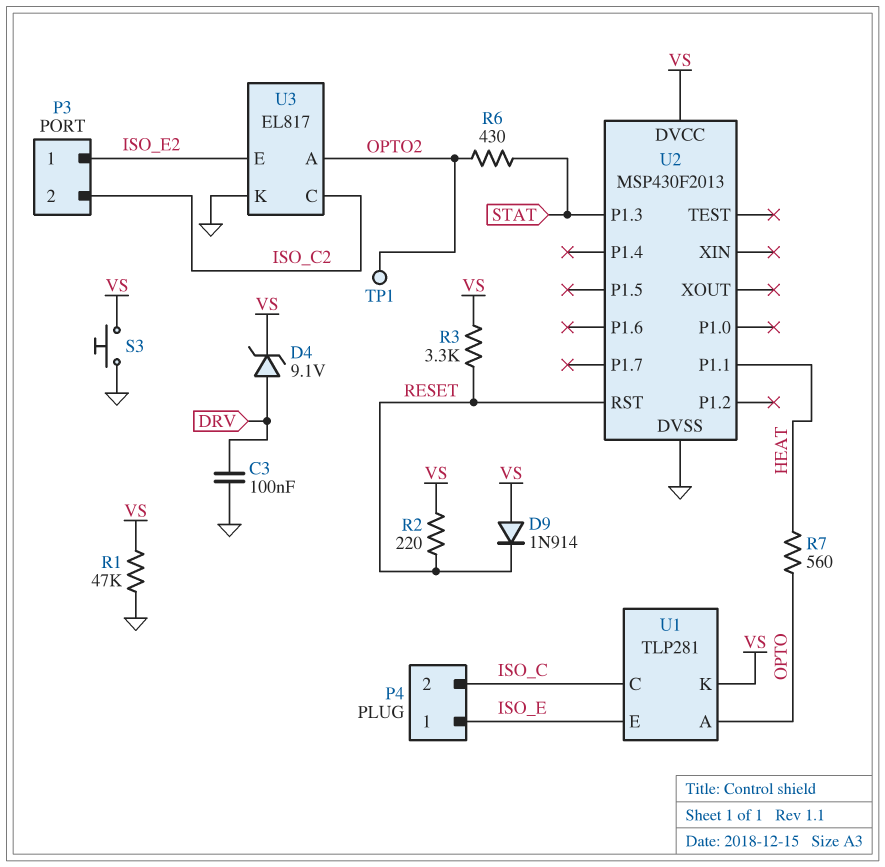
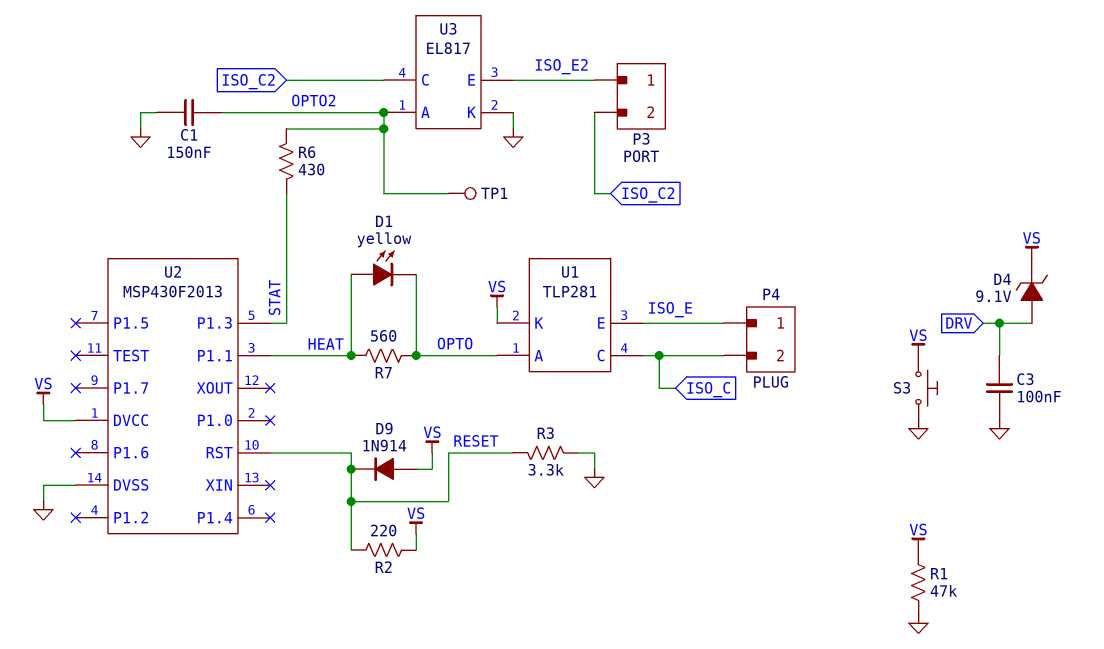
C1: none -> 150nF (GND, OPTO2)
D1: none -> LED yellow (A HEAT, K OPTO)
R3: 3.3k (RESET, VS) -> 3.3k (GND, RESET)

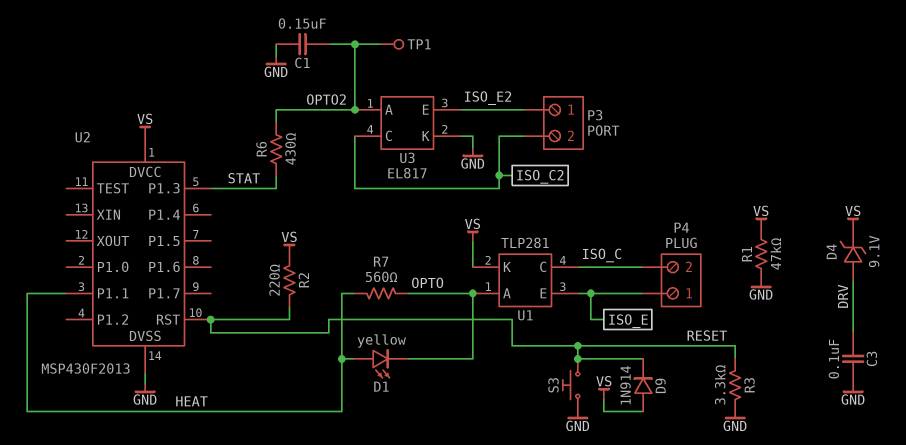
S3: button (GND, VS) -> button (GND, RESET)

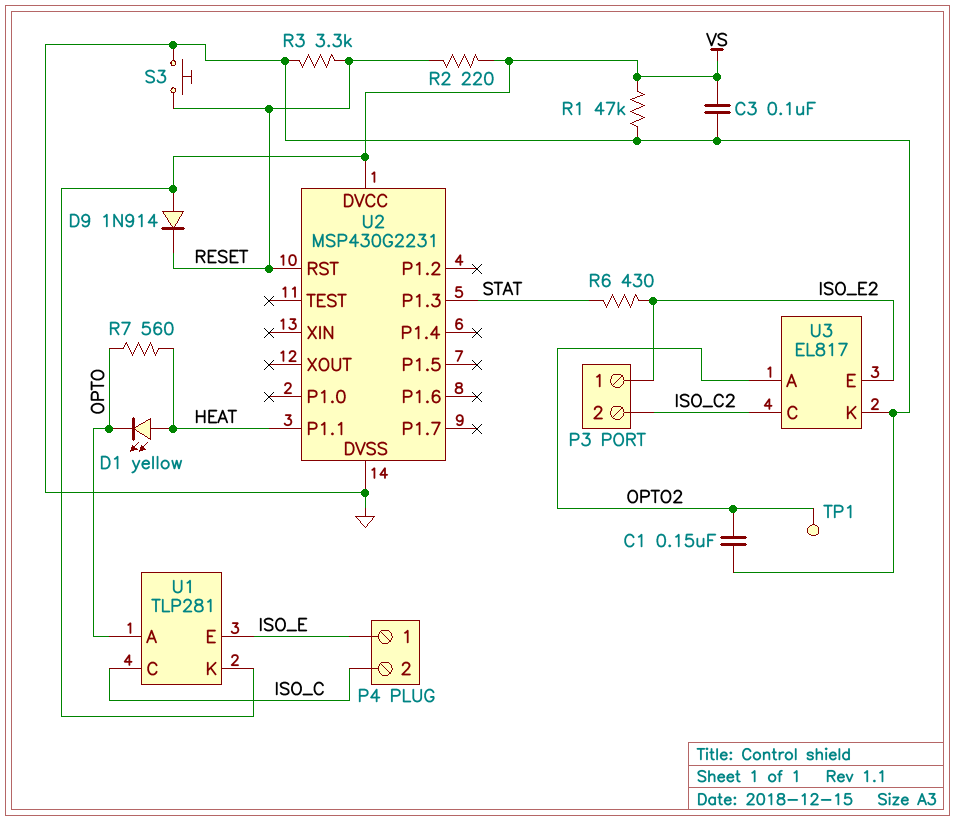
C3: 100nF (DRV, GND) -> 100nF (GND, VS)
D4: zener 9.1V (A DRV, K VS) -> none
R6: 430 (OPTO2, STAT) -> 430 (ISO_E2, STAT)
U2: MSP430F2013 -> MSP430G2231

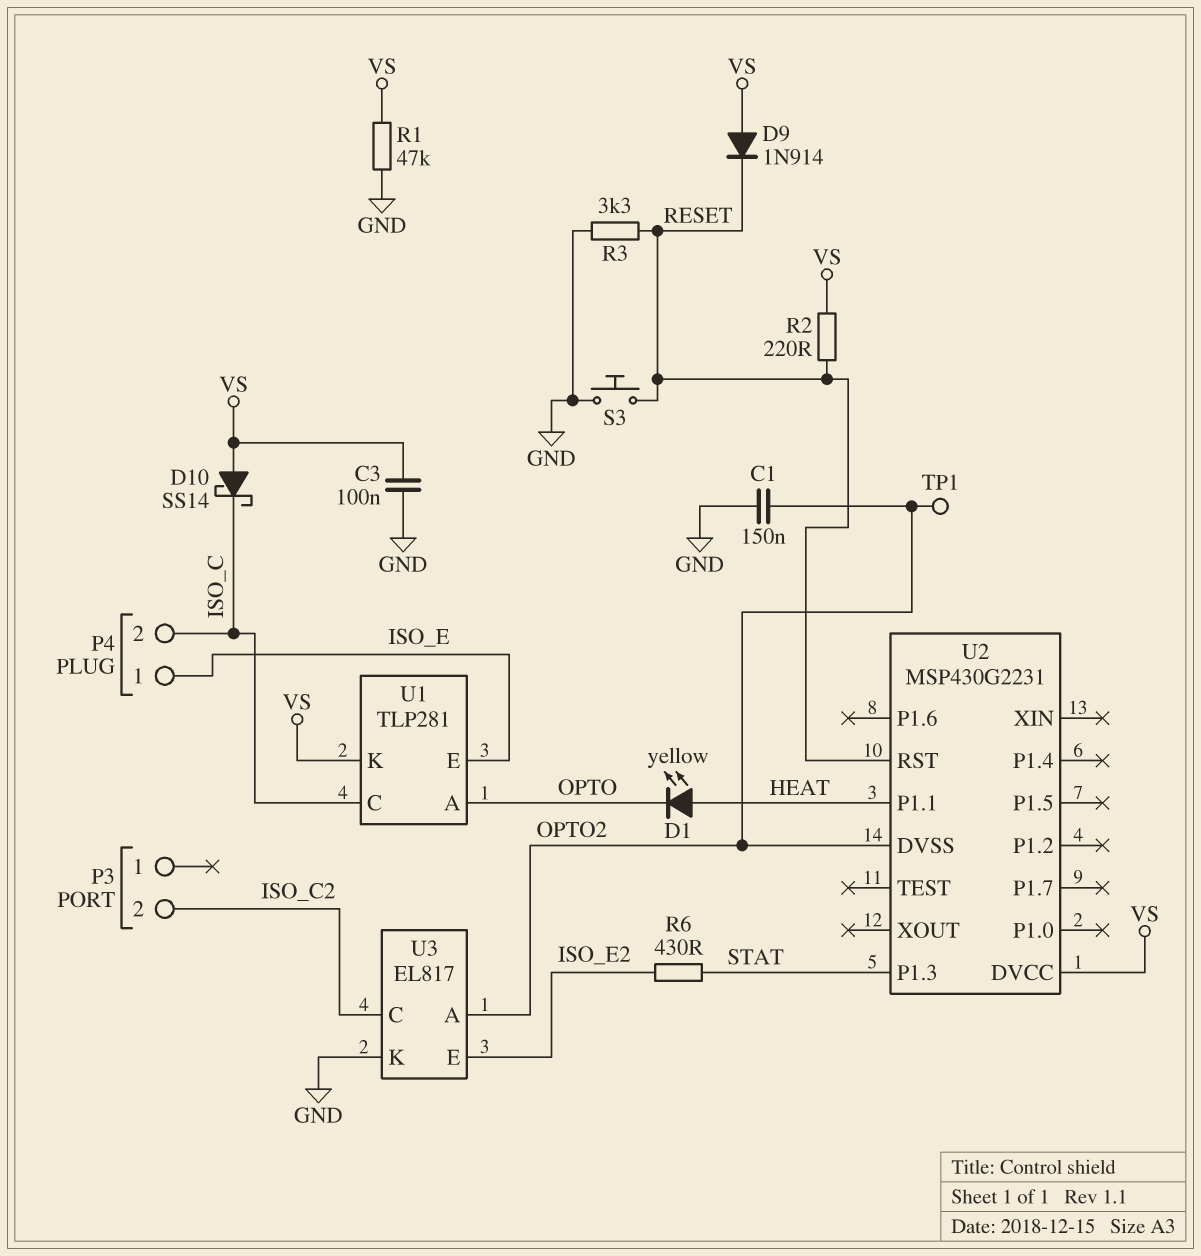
D10: none -> schottky SS14 (A VS, K ISO_C)
P3 pin 1: ISO_E2 -> none
R7: 560 (HEAT, OPTO) -> none
U2 pin DVSS: GND -> OPTO2

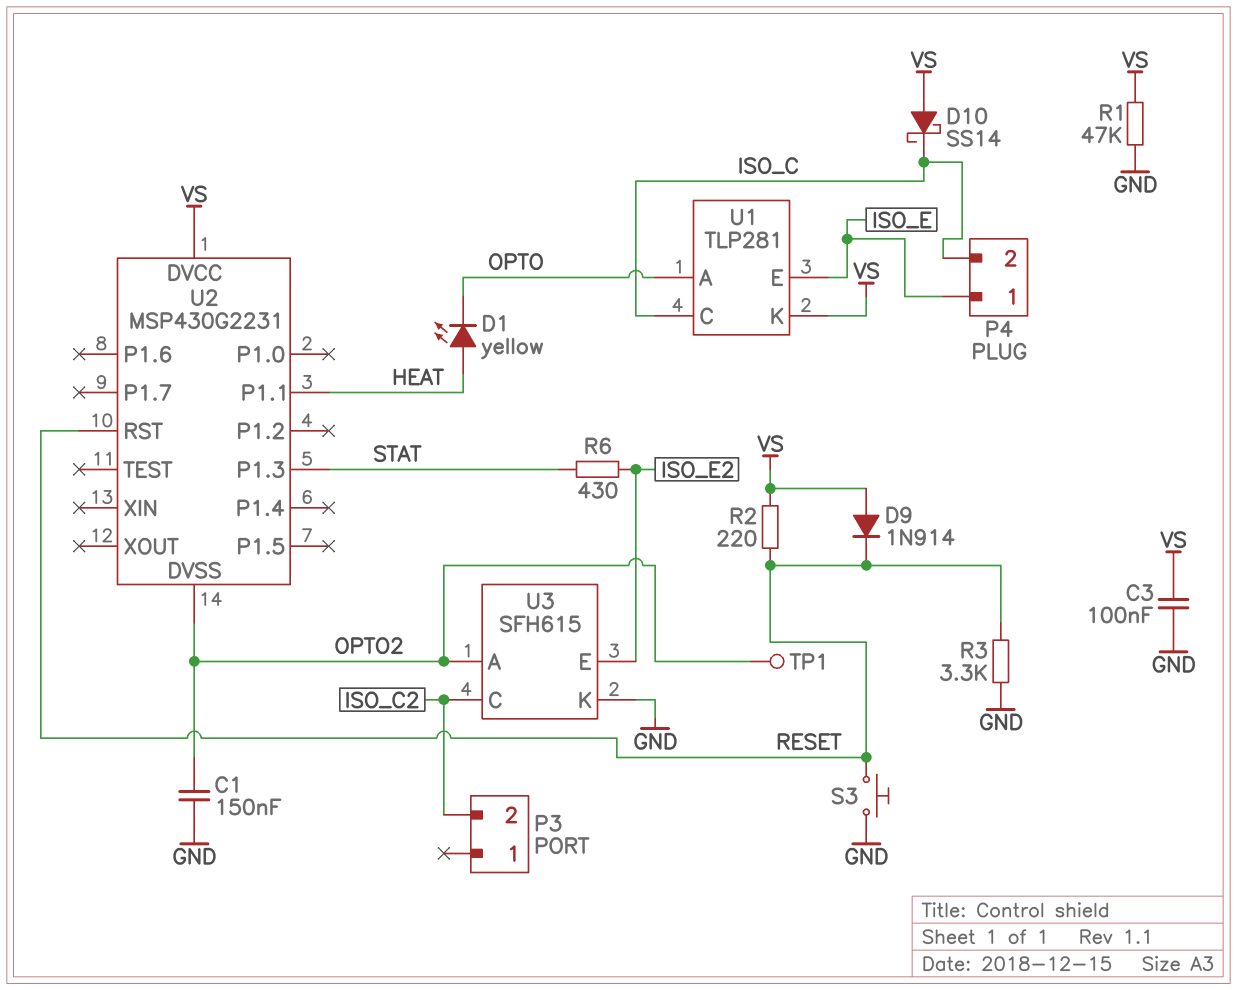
U3: EL817 -> SFH615

